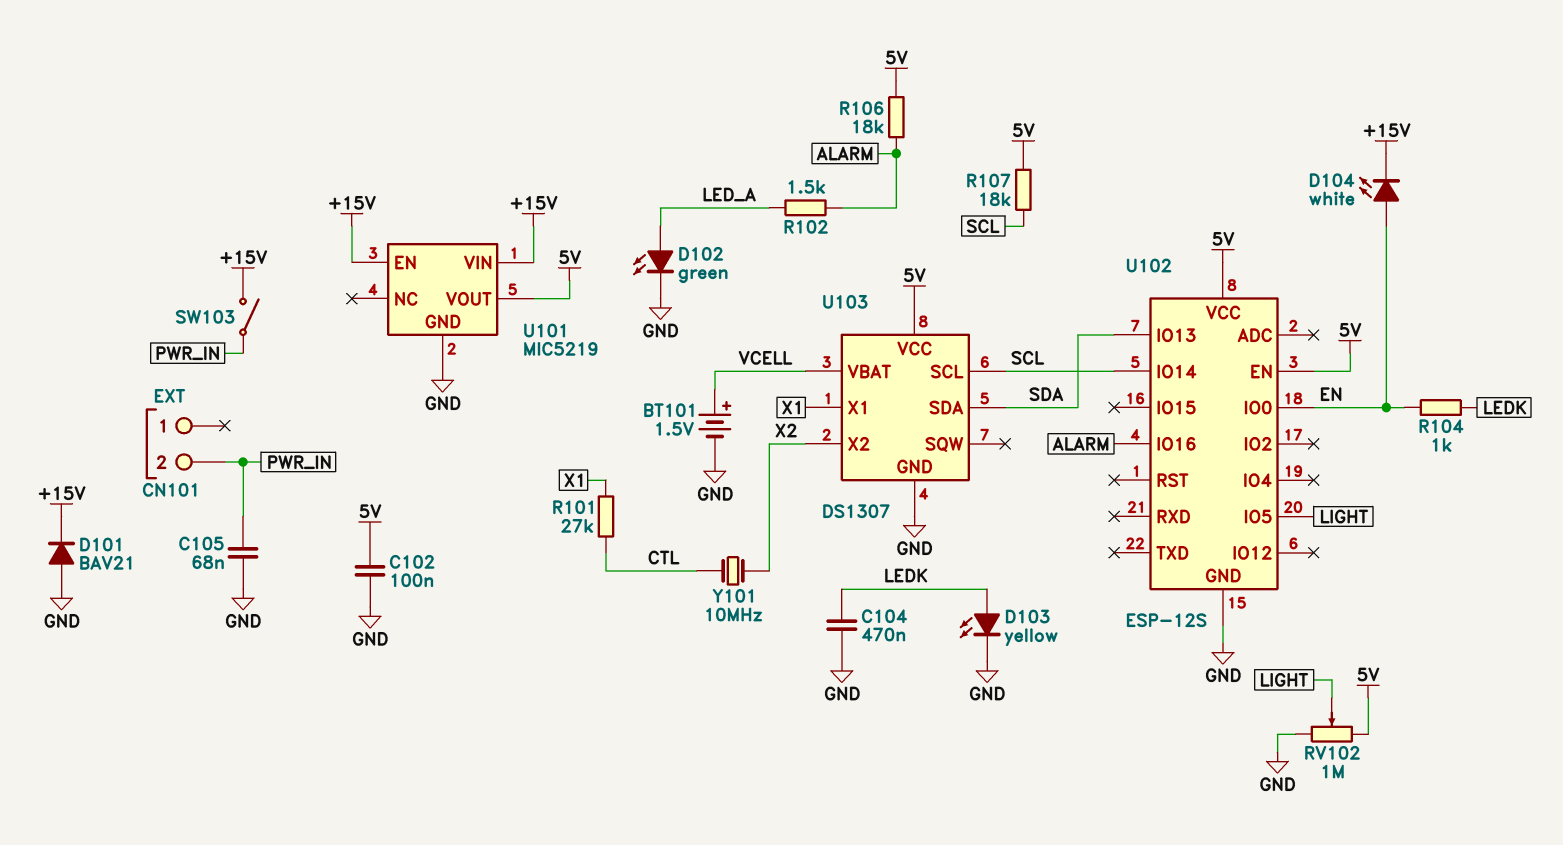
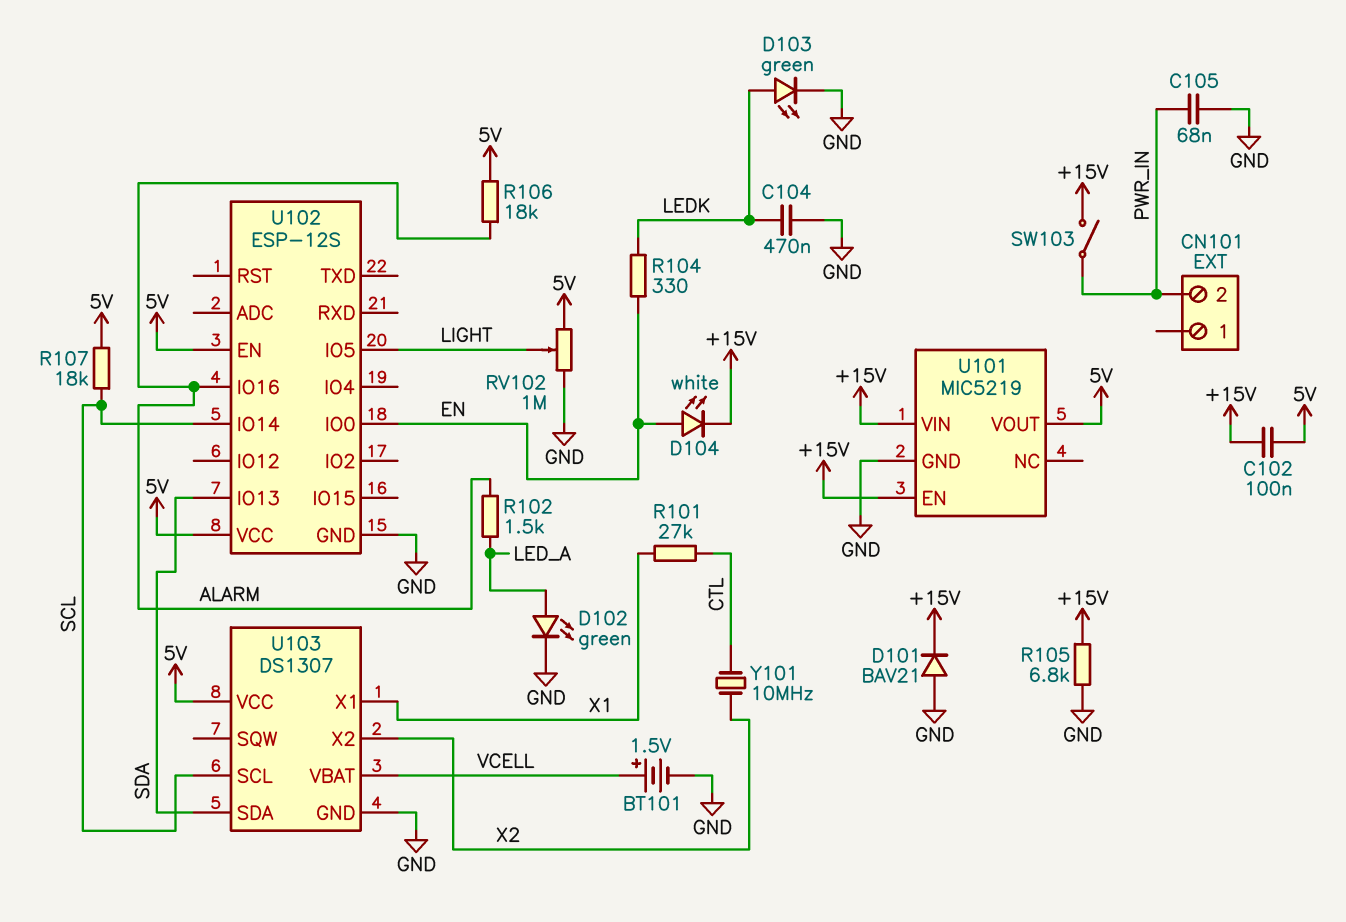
C102: 100nF (5V, GND) -> 100nF (+15V, 5V)
D103: LED yellow (A LEDK, K GND) -> LED green (A LEDK, K GND)
R104: 1k (EN, LEDK) -> 330 (EN, LEDK)
R105: none -> 6.8k (+15V, GND)

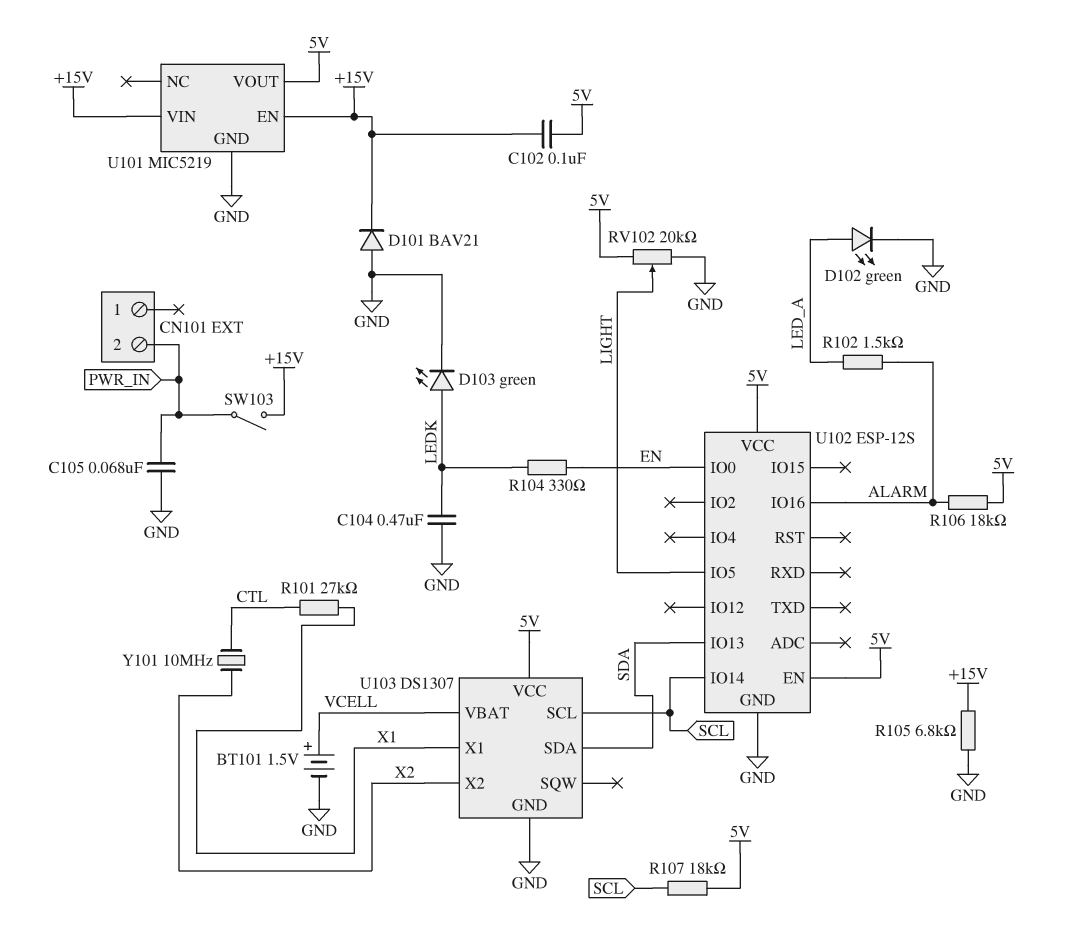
D104: LED white (A EN, K +15V) -> none
RV102: 1M (5V, GND, wiper LIGHT) -> 20k (5V, GND, wiper LIGHT)

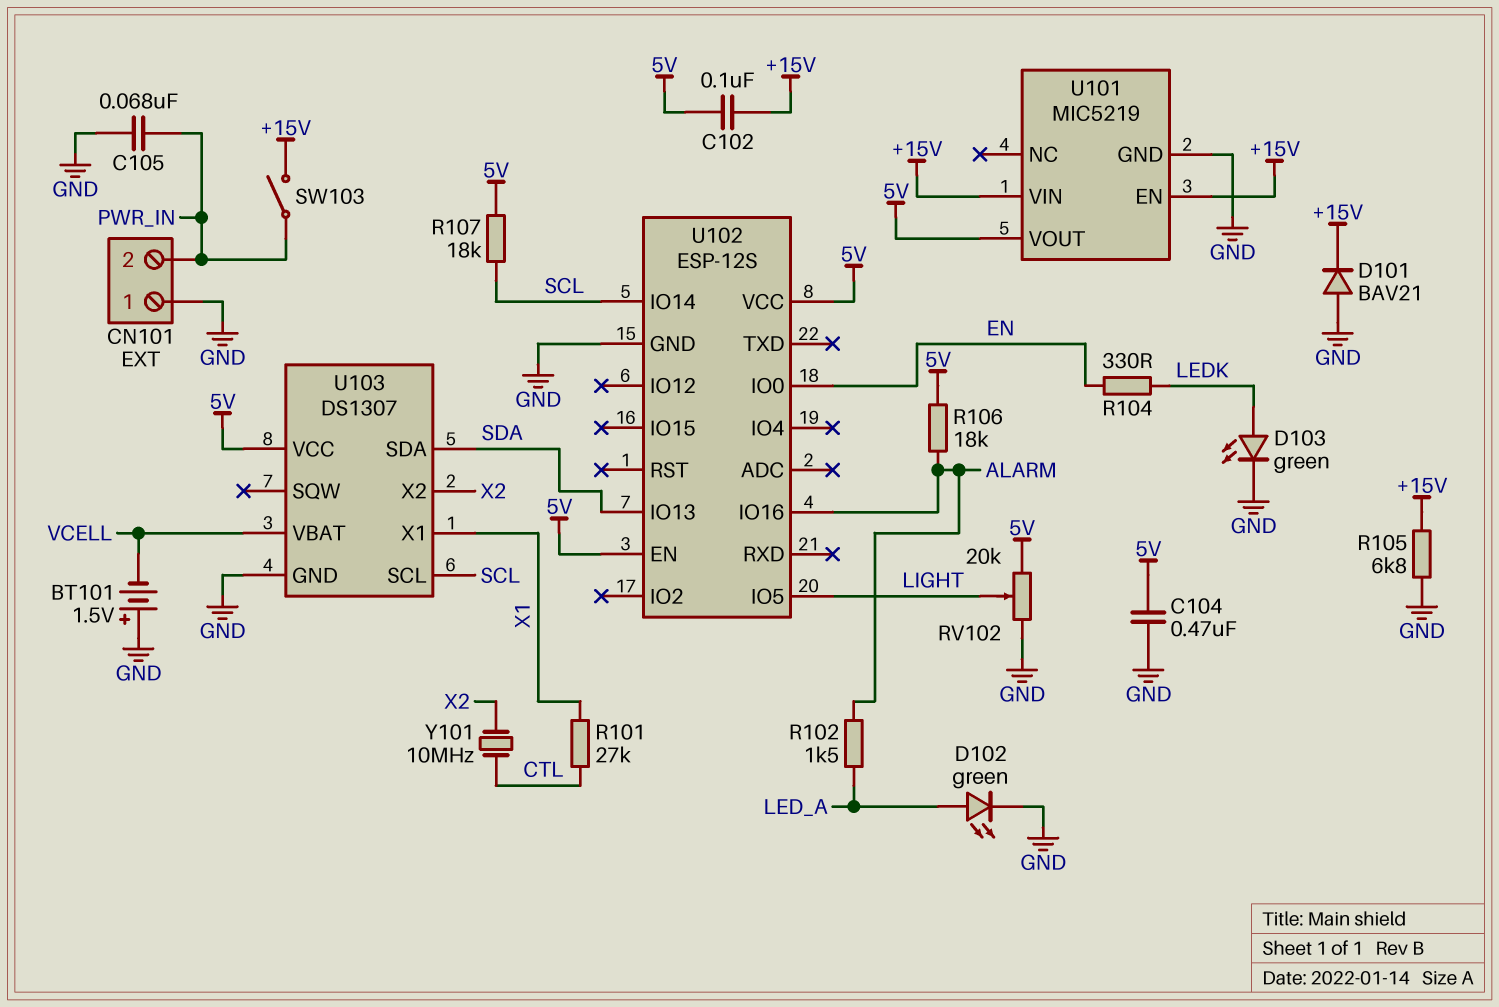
BT101: 1.5V (plus VCELL, minus GND) -> 1.5V (plus GND, minus VCELL)
C104: 470nF (GND, LEDK) -> 470nF (5V, GND)
CN101 pin 1: none -> GND

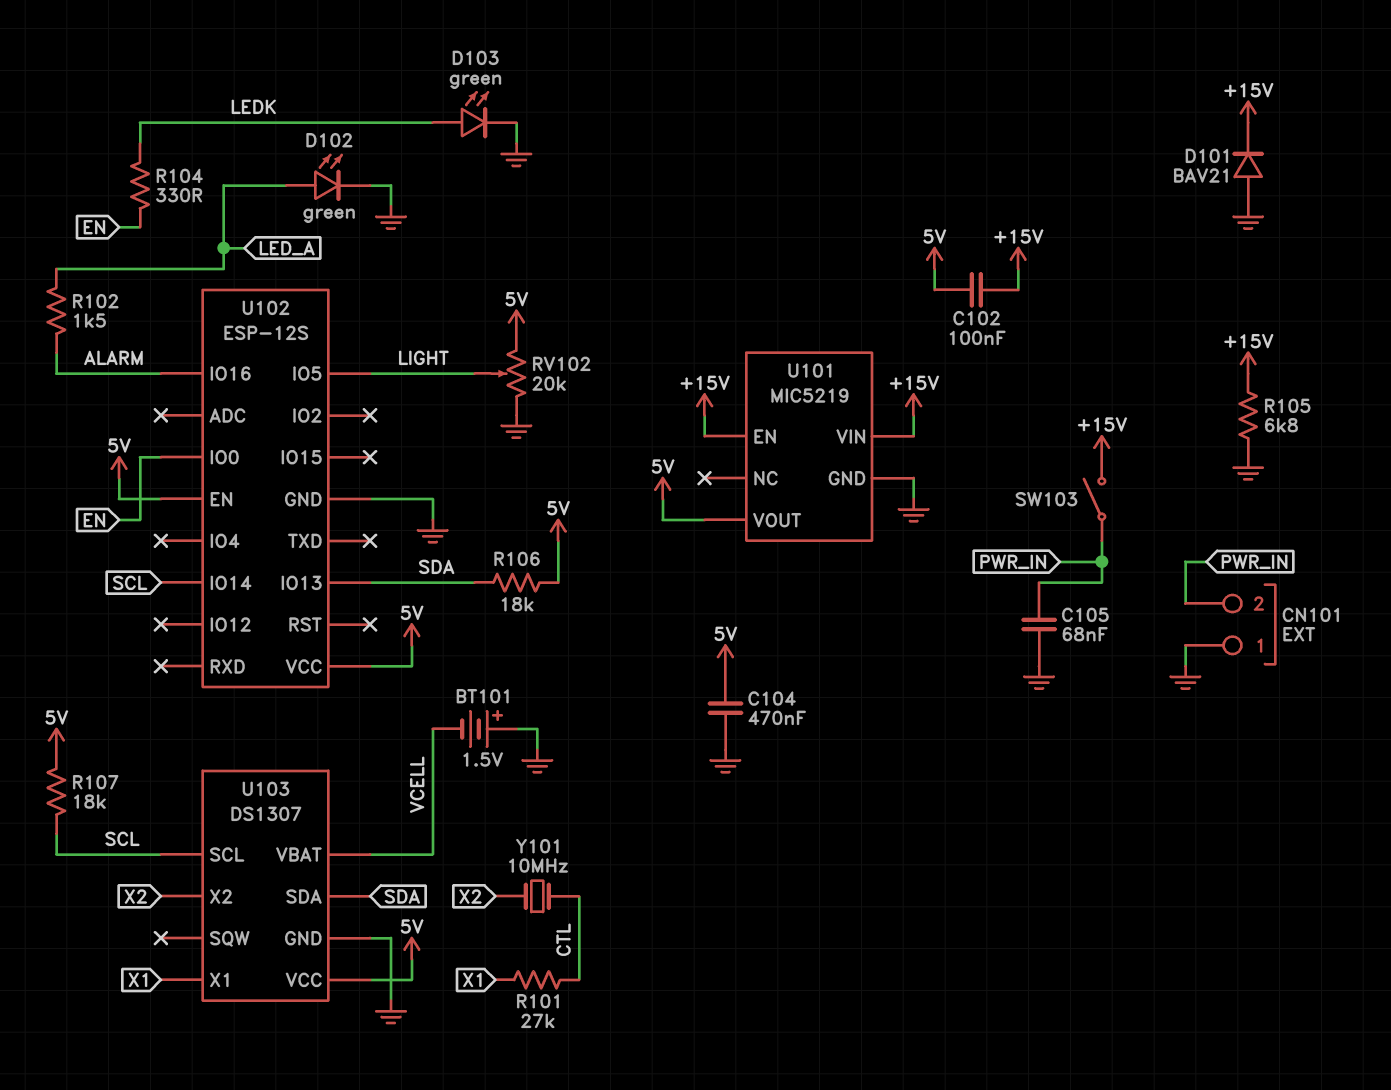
R106: 18k (5V, ALARM) -> 18k (5V, SDA)

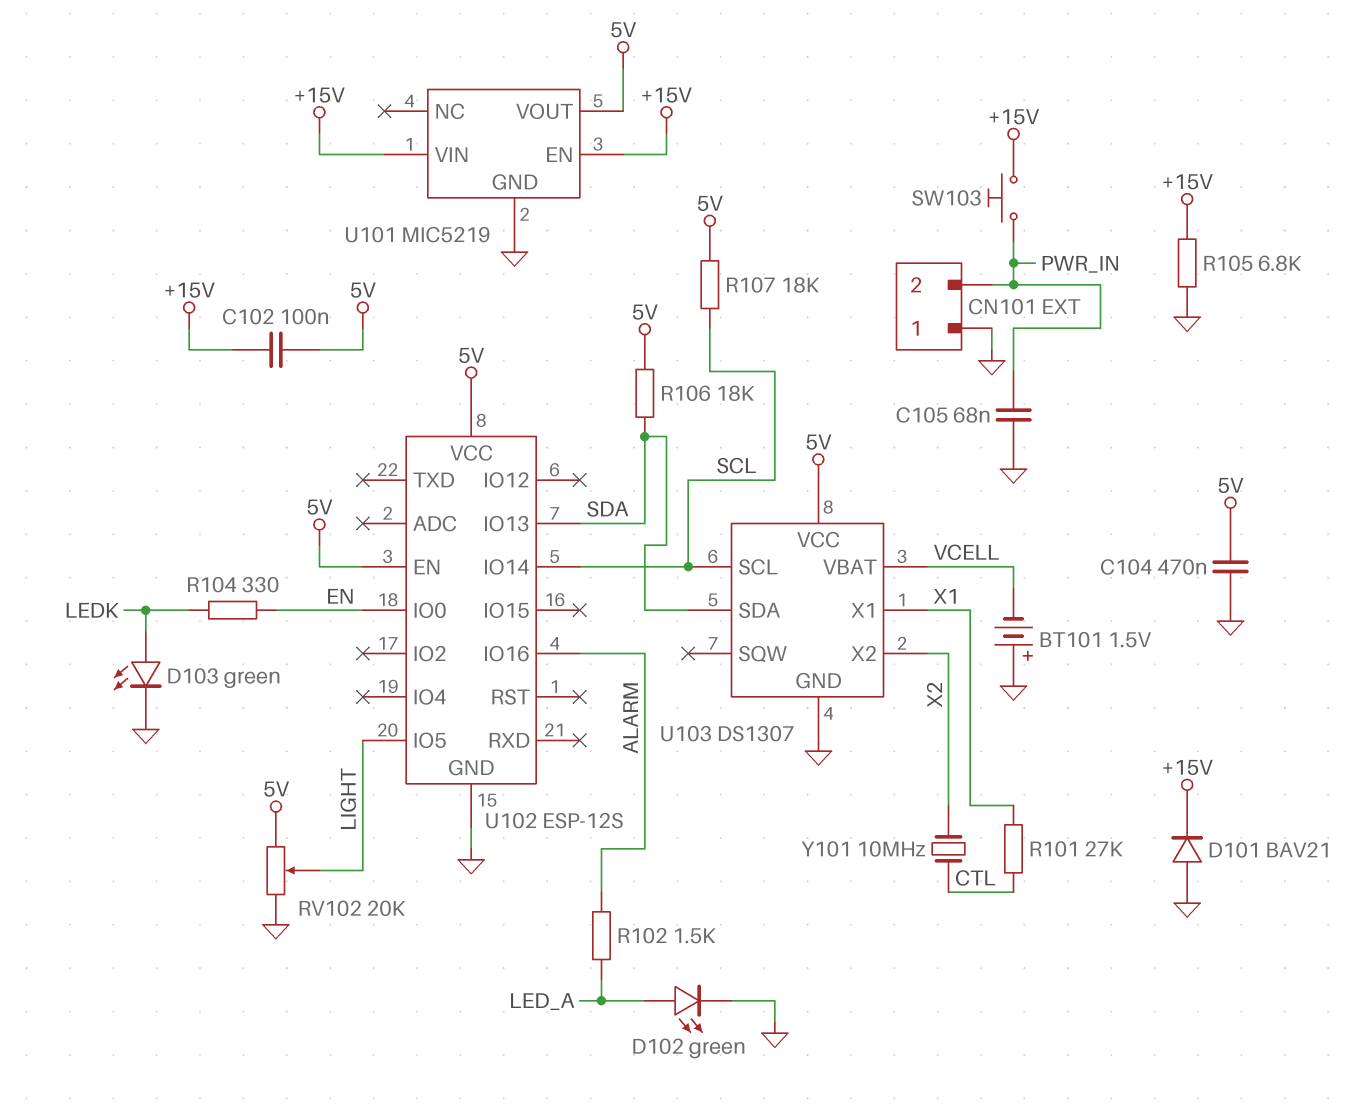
SW103: switch (+15V, PWR_IN) -> button (+15V, PWR_IN)

